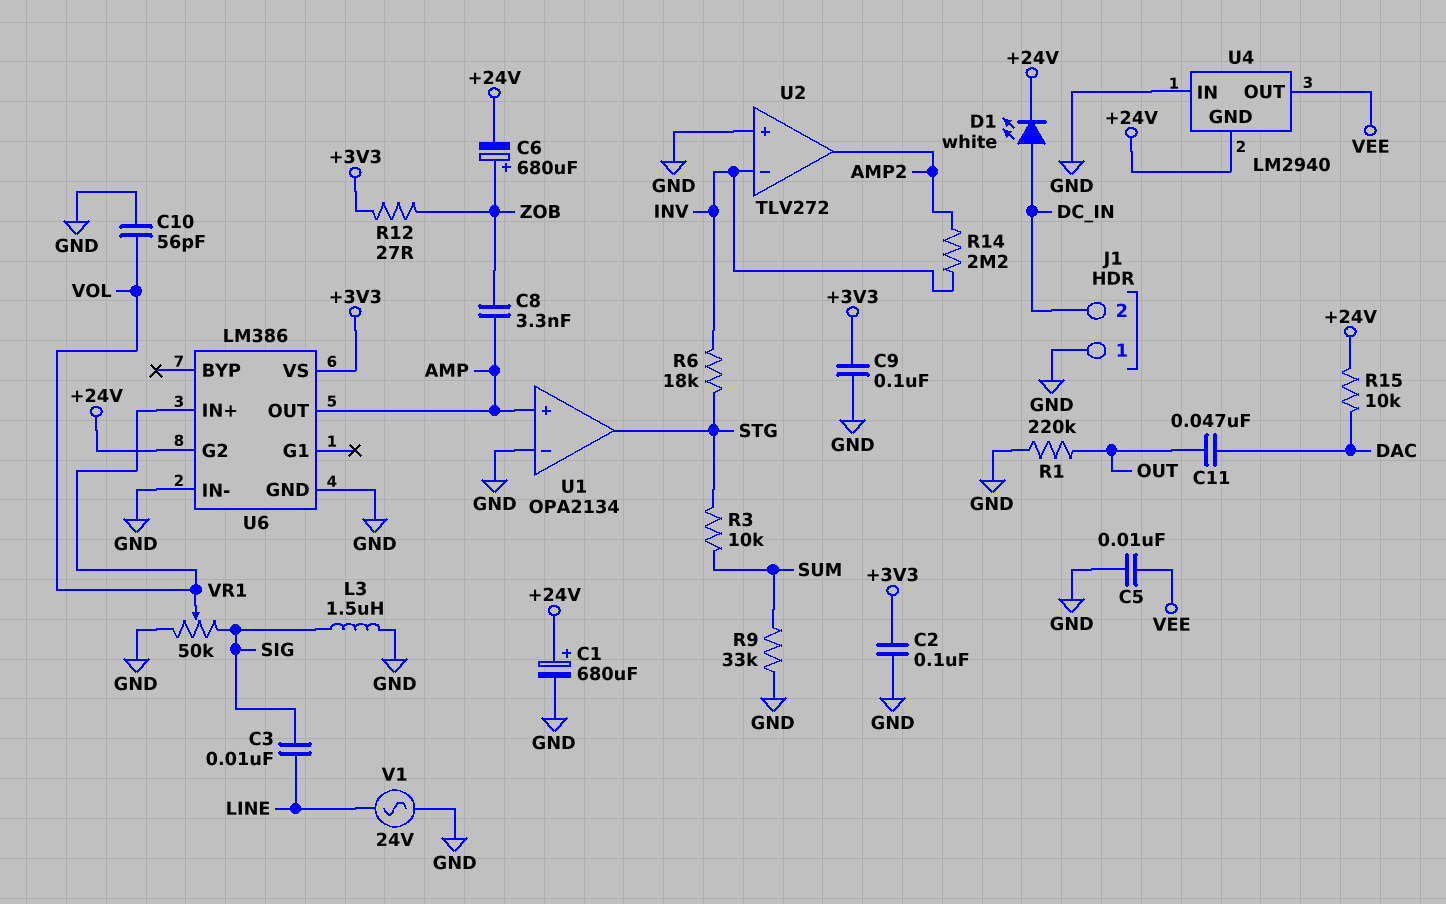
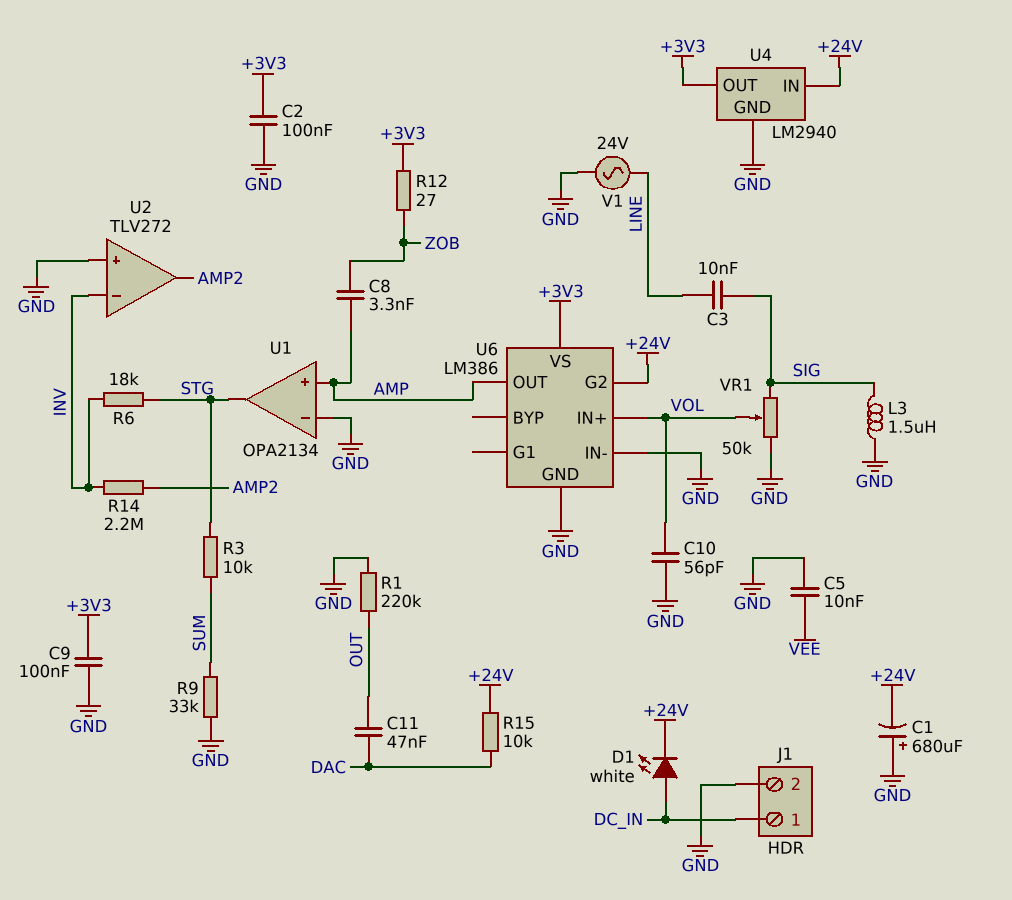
C1: 680uF (plus +24V, minus GND) -> 680uF (plus GND, minus +24V)
C6: 680uF (plus ZOB, minus +24V) -> none
J1 pin 1: GND -> DC_IN
J1 pin 2: DC_IN -> GND
U4 pin GND: +24V -> GND
U4 pin IN: GND -> +24V
U4 pin OUT: VEE -> +3V3

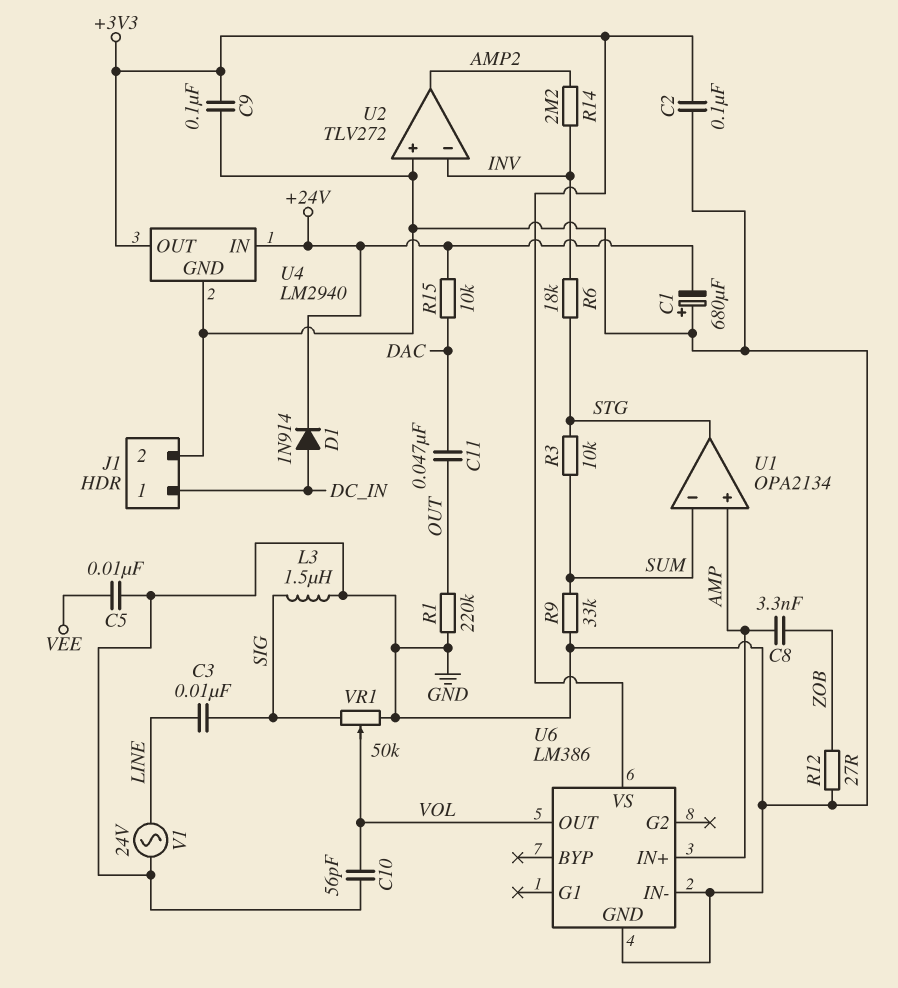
D1: LED white (A DC_IN, K +24V) -> diode 1N914 (A DC_IN, K +24V)
R12: 27 (+3V3, ZOB) -> 27 (GND, ZOB)
U1 pin in-: GND -> SUM
U6 pin G2: +24V -> none
U6 pin IN+: VOL -> AMP
U6 pin OUT: AMP -> VOL

